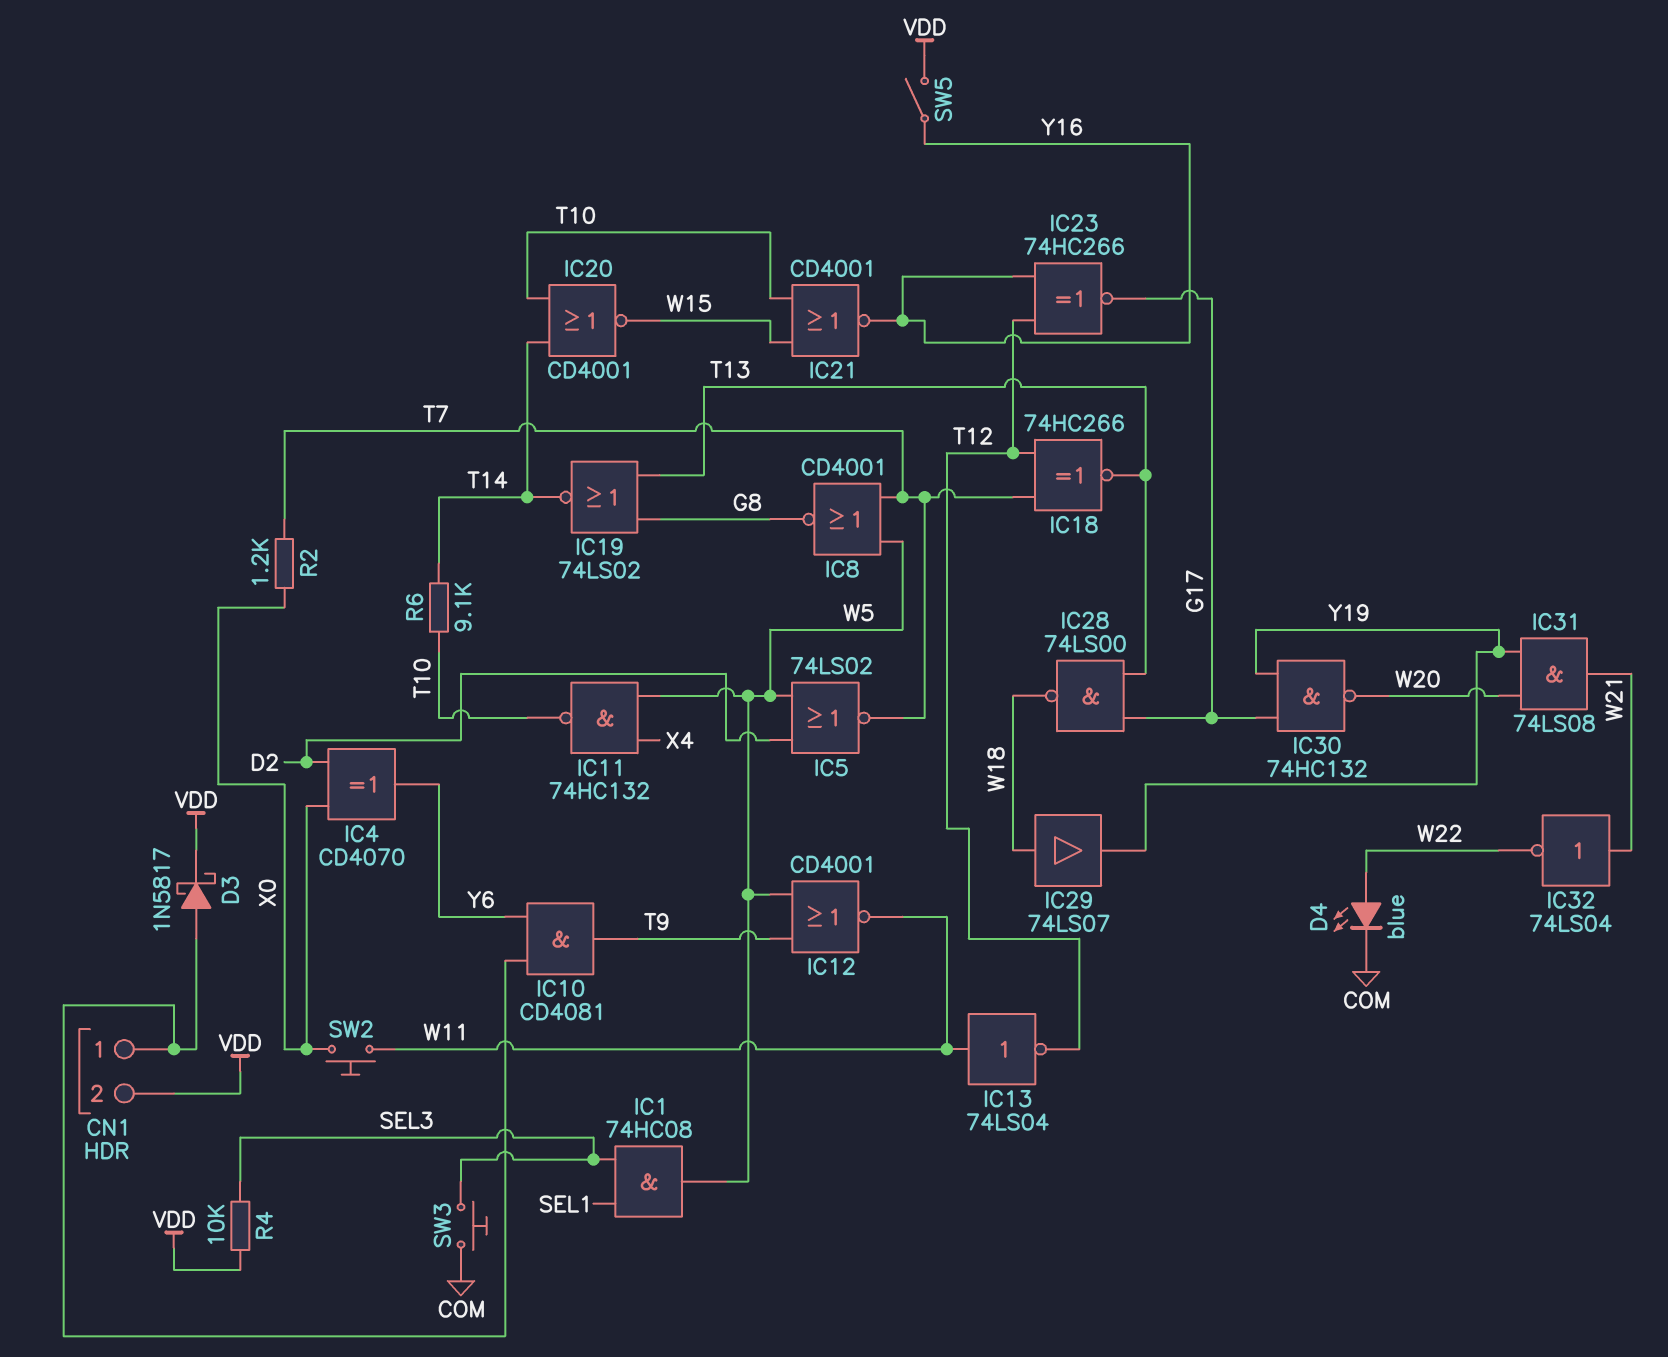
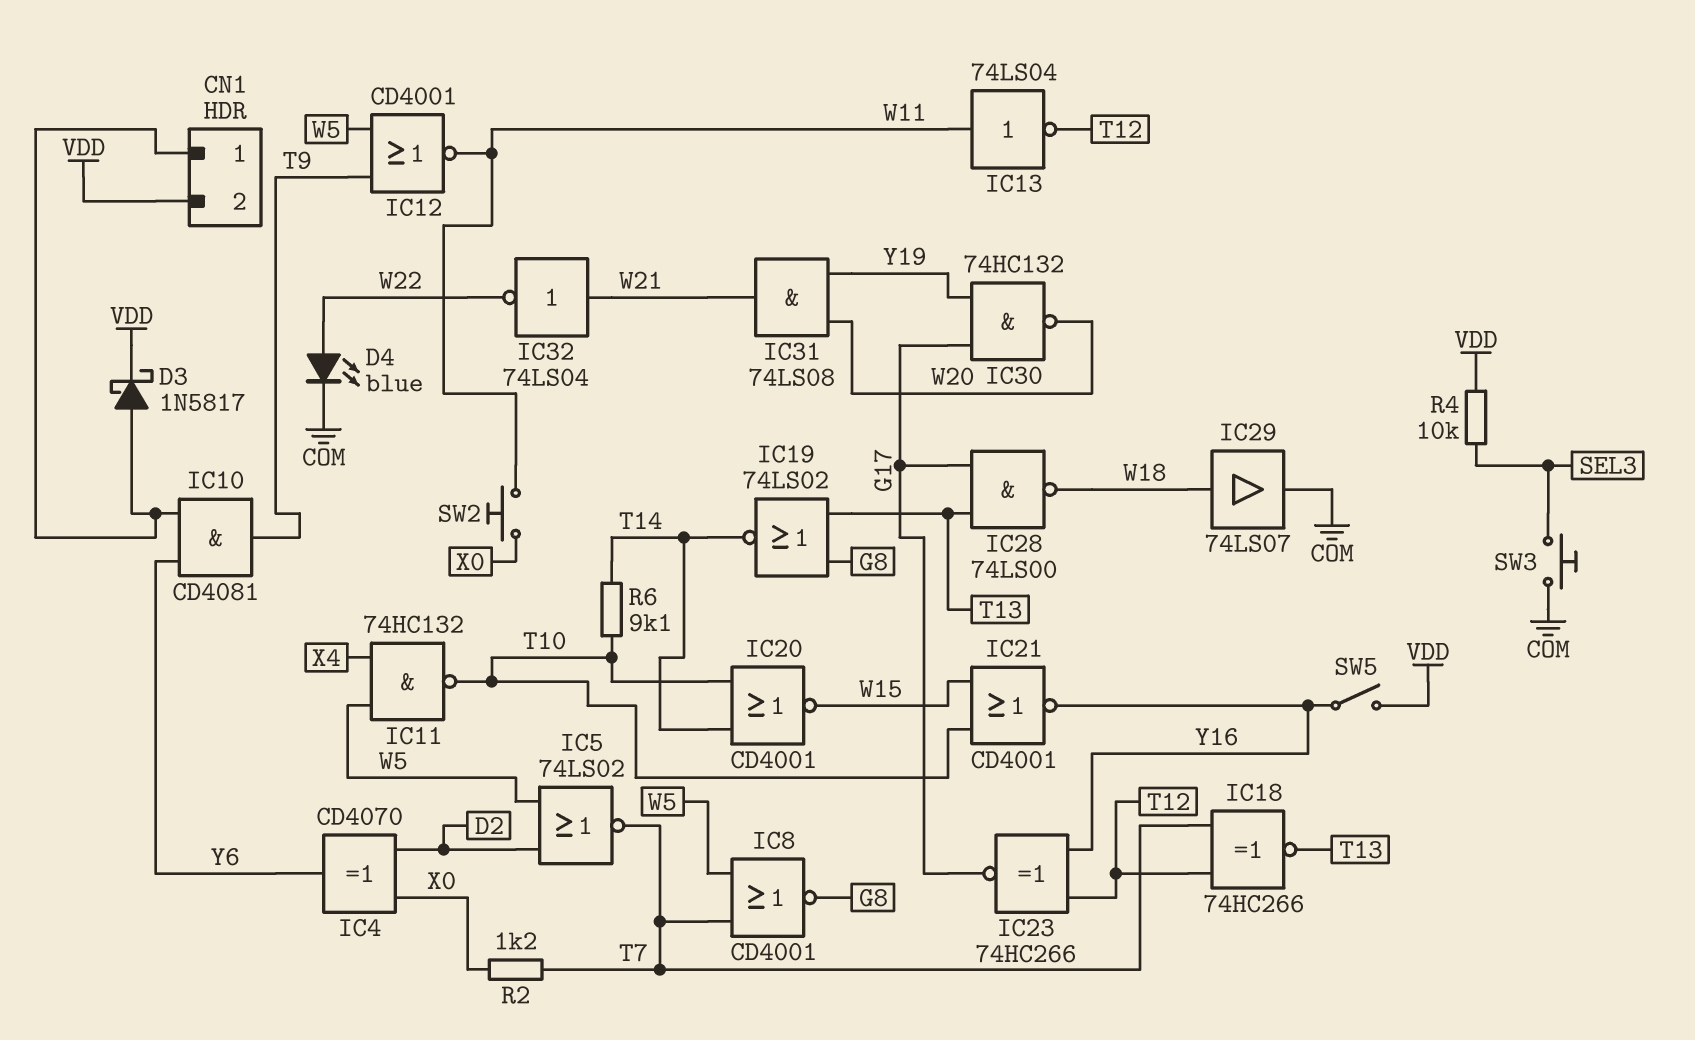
IC1: AND 74HC08 (in SEL1, in SEL3, out W5) -> none
IC29: buffer 74LS07 (in W18, out Y19) -> buffer 74LS07 (in W18, out COM)

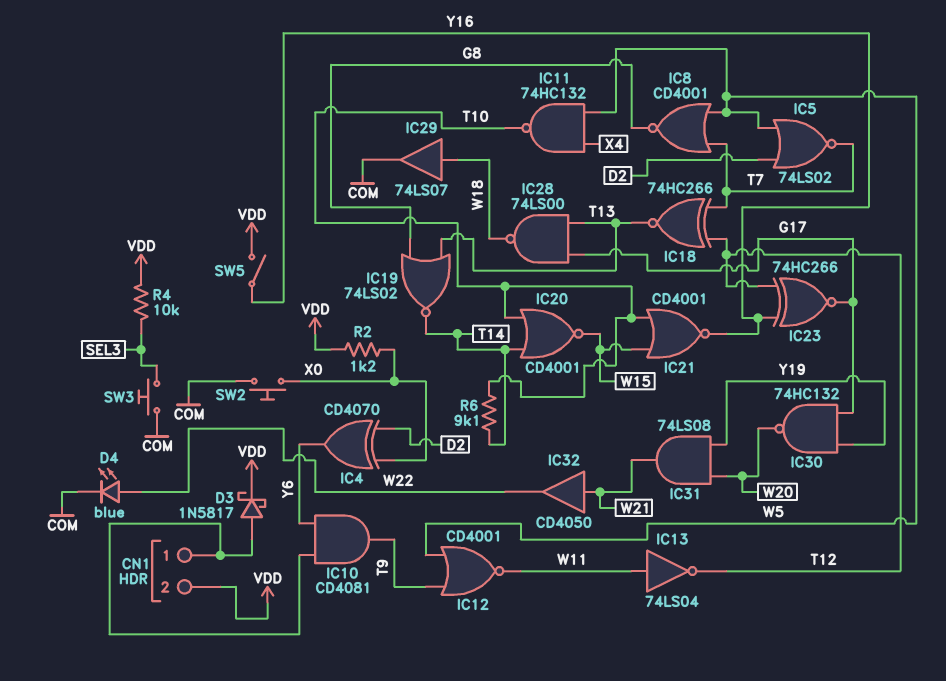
IC32: NOT 74LS04 (in W21, out W22) -> buffer CD4050 (in W21, out W22)
R2: 1.2k (T7, X0) -> 1.2k (VDD, X0)
SW2: button (W11, X0) -> button (COM, X0)

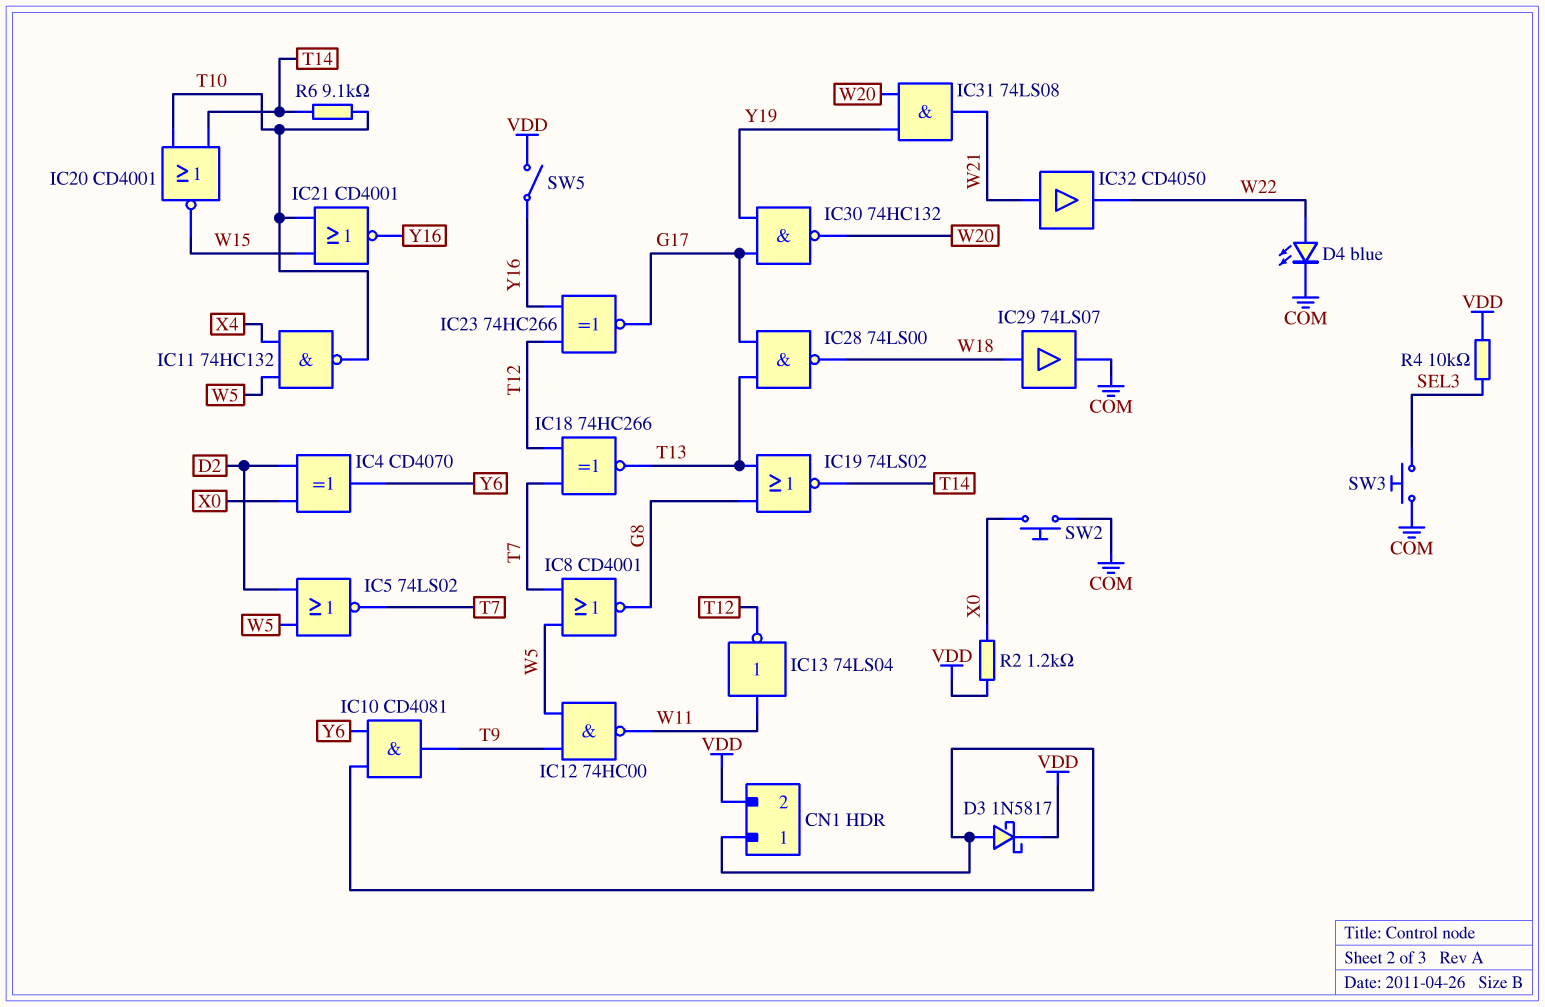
IC12: NOR CD4001 (in T9, in W5, out W11) -> NAND 74HC00 (in T9, in W5, out W11)

